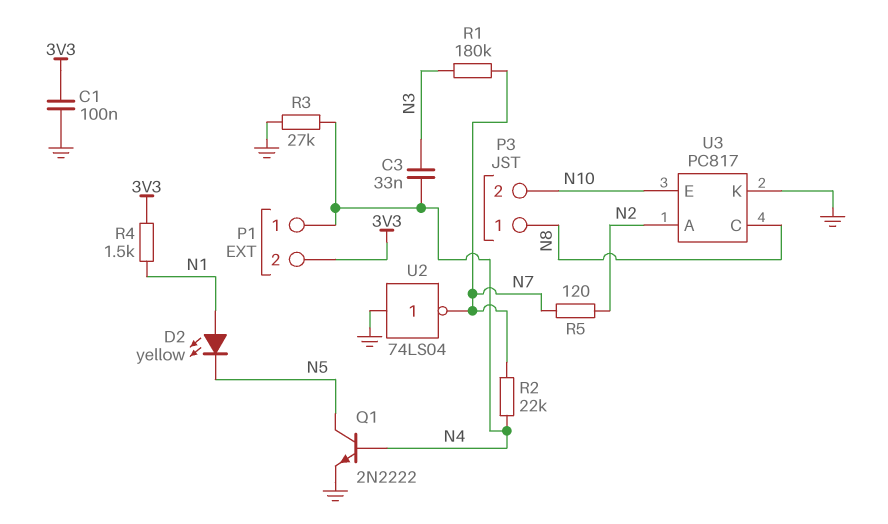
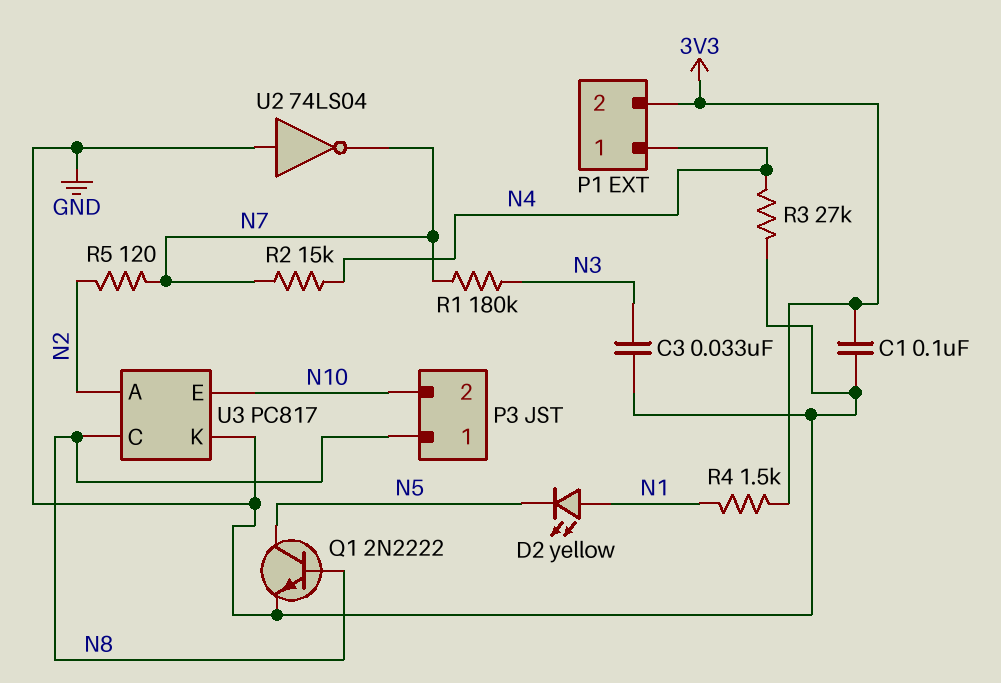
C3: 33nF (N3, N4) -> 33nF (GND, N3)
Q1: NPN 2N2222 (B N4, C N5, E GND) -> NPN 2N2222 (B N8, C N5, E GND)
R2: 22k (N4, N7) -> 15k (N4, N7)

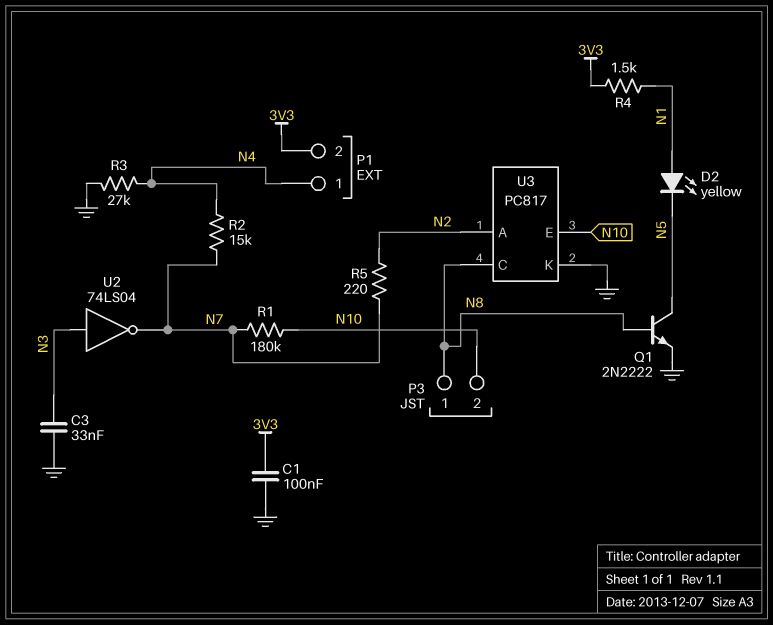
R1: 180k (N3, N7) -> 180k (N7, N10)
R5: 120 (N2, N7) -> 220 (N2, N7)
U2: NOT 74LS04 (in GND, out N7) -> NOT 74LS04 (in N3, out N7)

